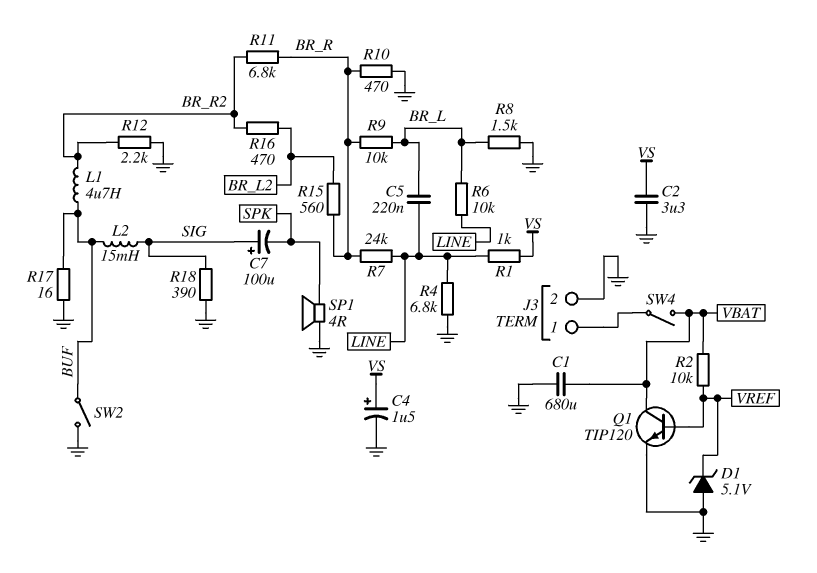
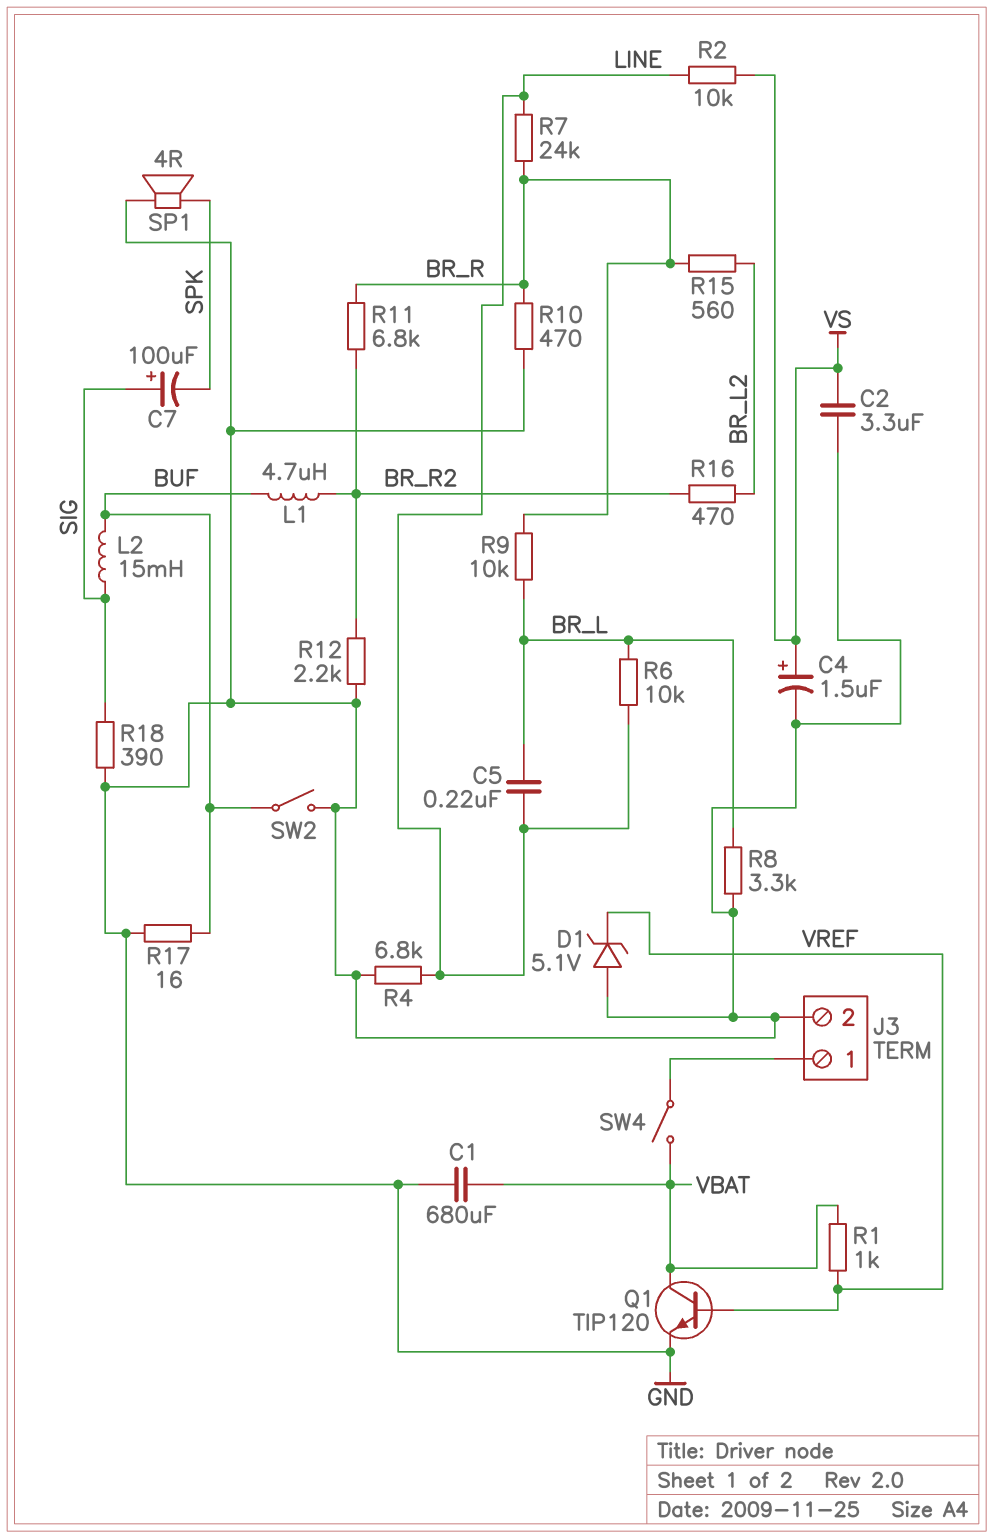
R1: 1k (LINE, VS) -> 1k (VBAT, VREF)
R2: 10k (VBAT, VREF) -> 10k (LINE, VS)
R8: 1.5k (BR_L, GND) -> 3.3k (BR_L, GND)

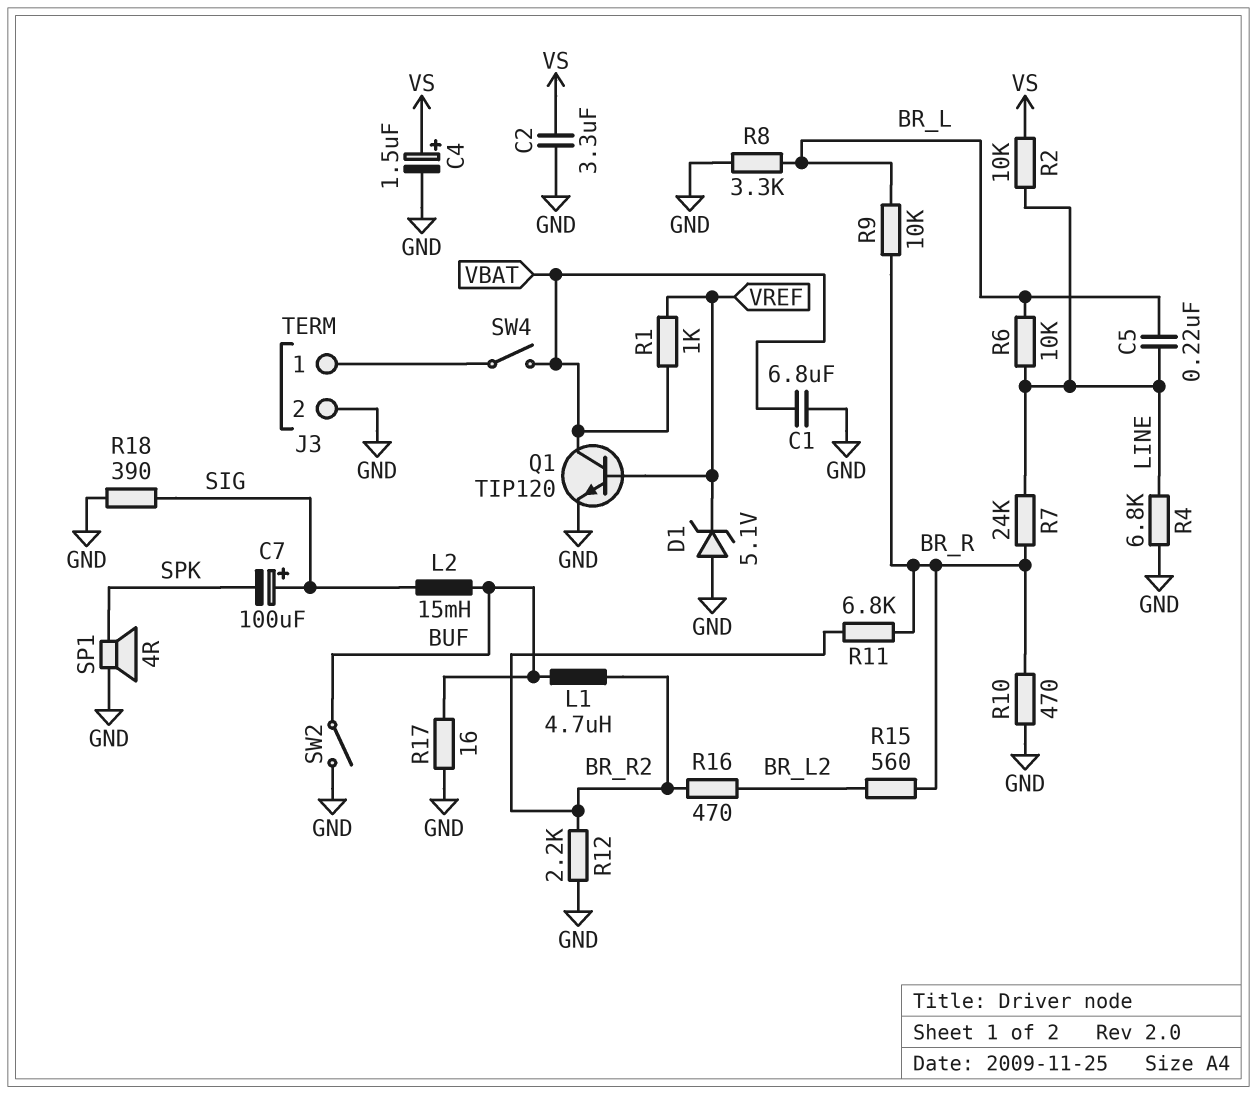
C1: 680uF (GND, VBAT) -> 6.8uF (GND, VBAT)

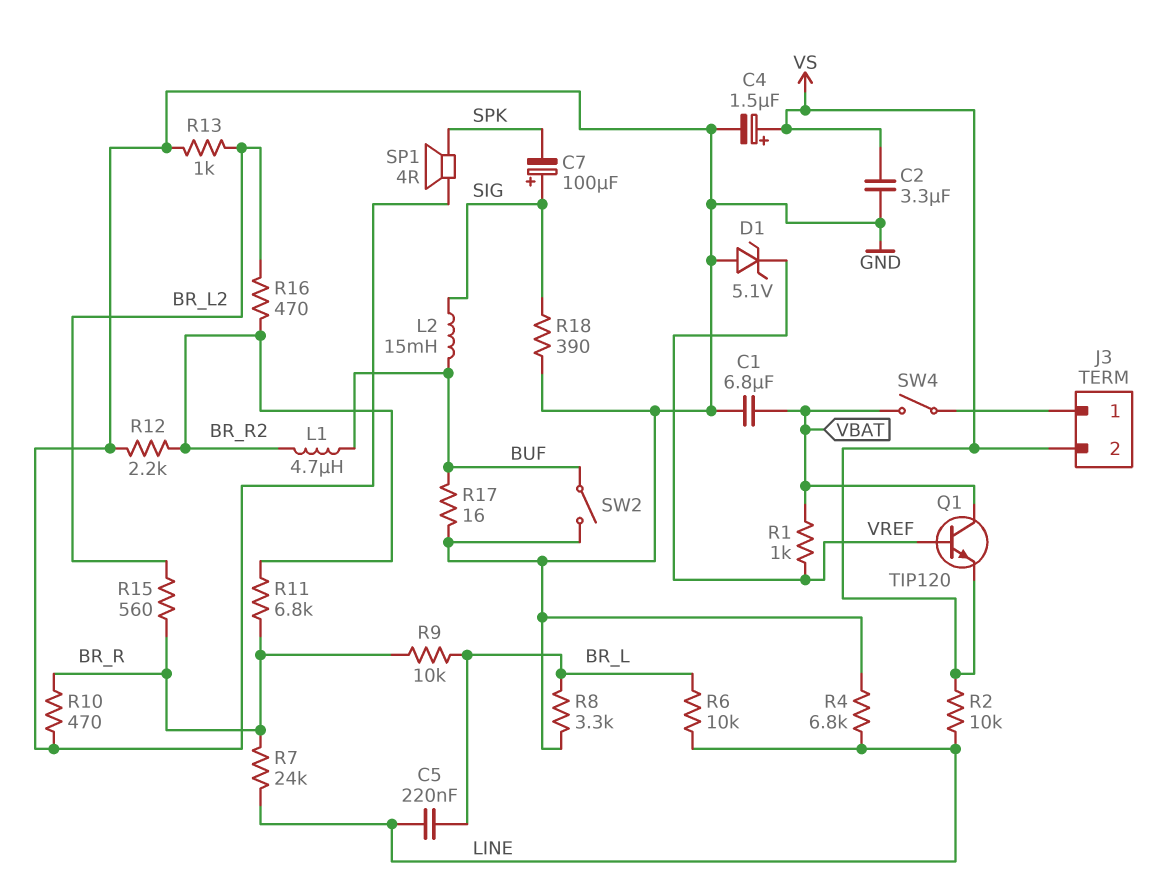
J3 pin 2: GND -> VS
Q1: NPN TIP120 (B VREF, C VBAT, E GND) -> NPN TIP120 (B VREF, C VBAT, E VS)
R13: none -> 1k (BR_L2, GND)

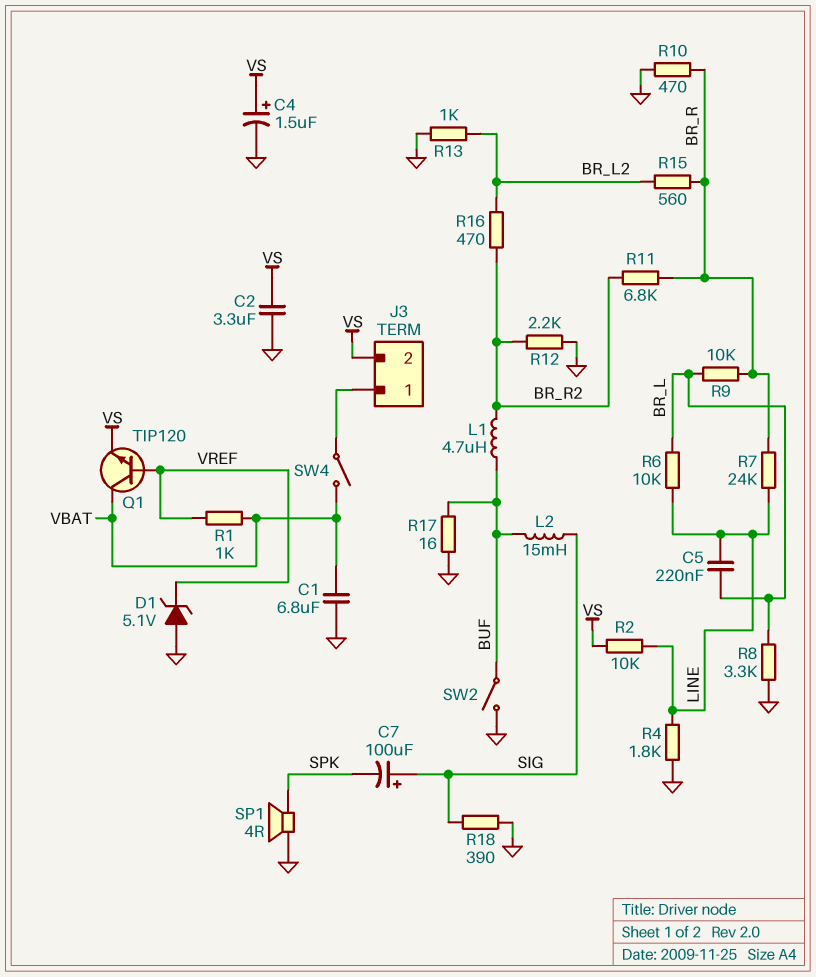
R4: 6.8k (GND, LINE) -> 1.8k (GND, LINE)

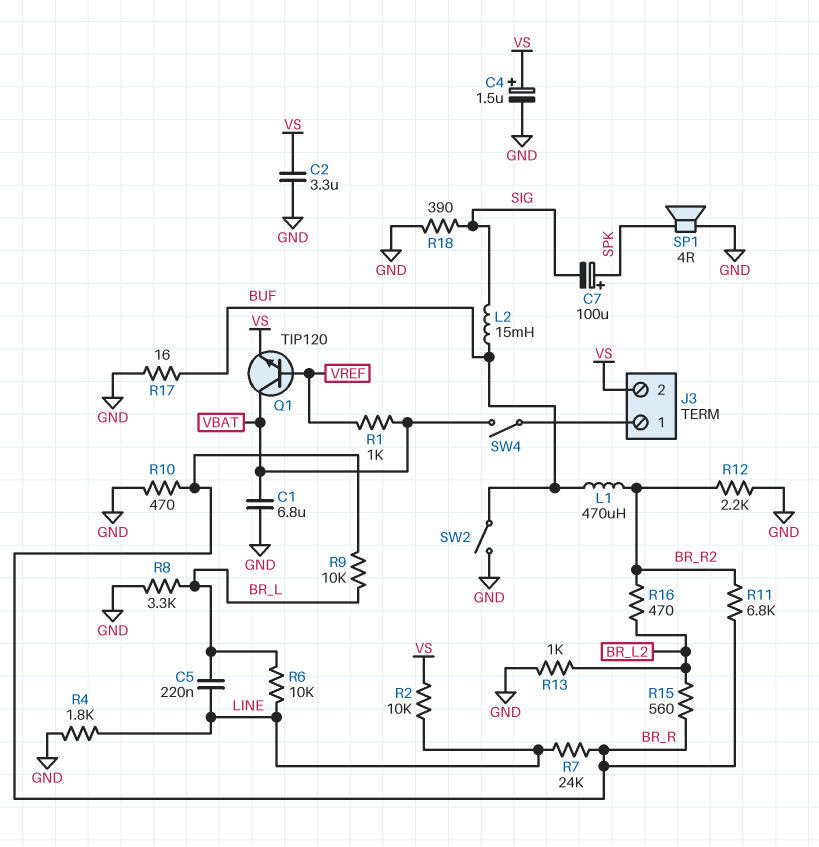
C7: 100uF (plus SIG, minus SPK) -> 100uF (plus SPK, minus SIG)
D1: zener 5.1V (A GND, K VREF) -> none
L1: 4.7uH (BR_R2, BUF) -> 470uH (BR_R2, BUF)

